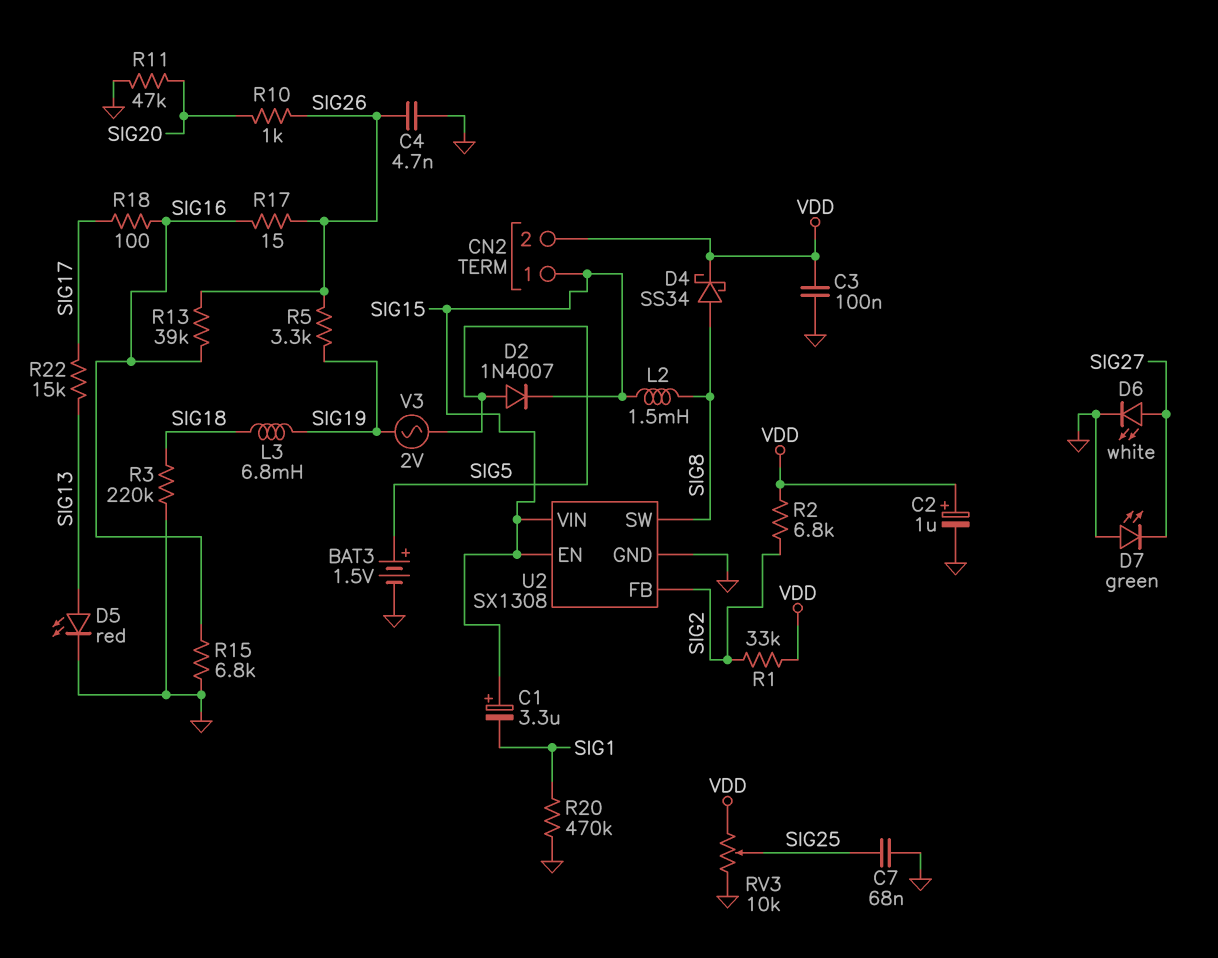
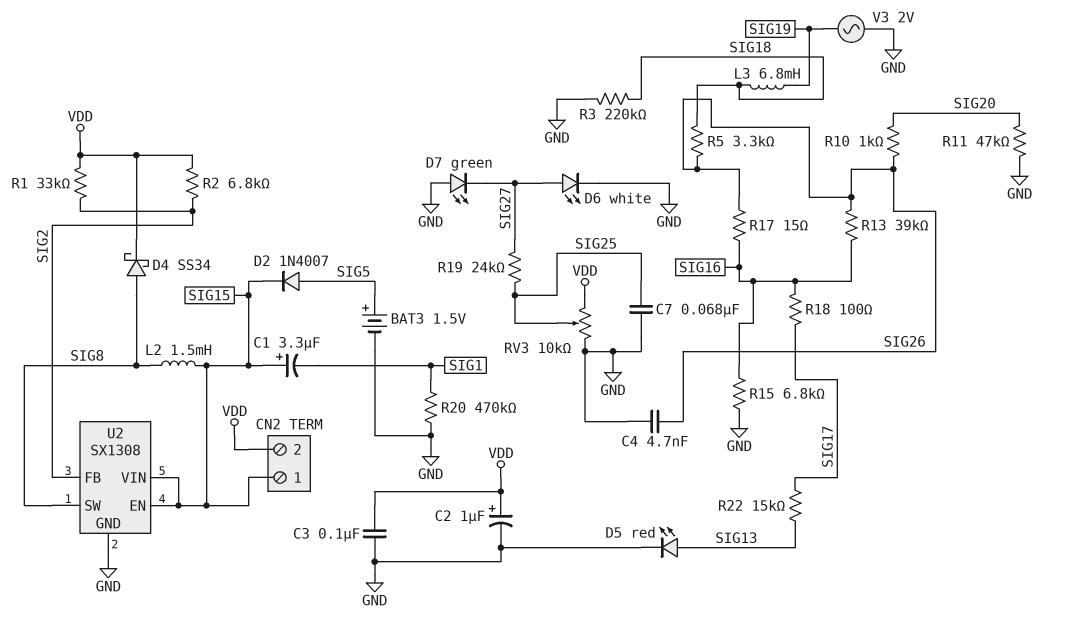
R5: 3.3k (SIG19, SIG26) -> 3.3k (SIG18, SIG26)
R19: none -> 24k (SIG25, SIG27)
V3: AC 2V (SIG5, SIG19) -> AC 2V (GND, SIG19)

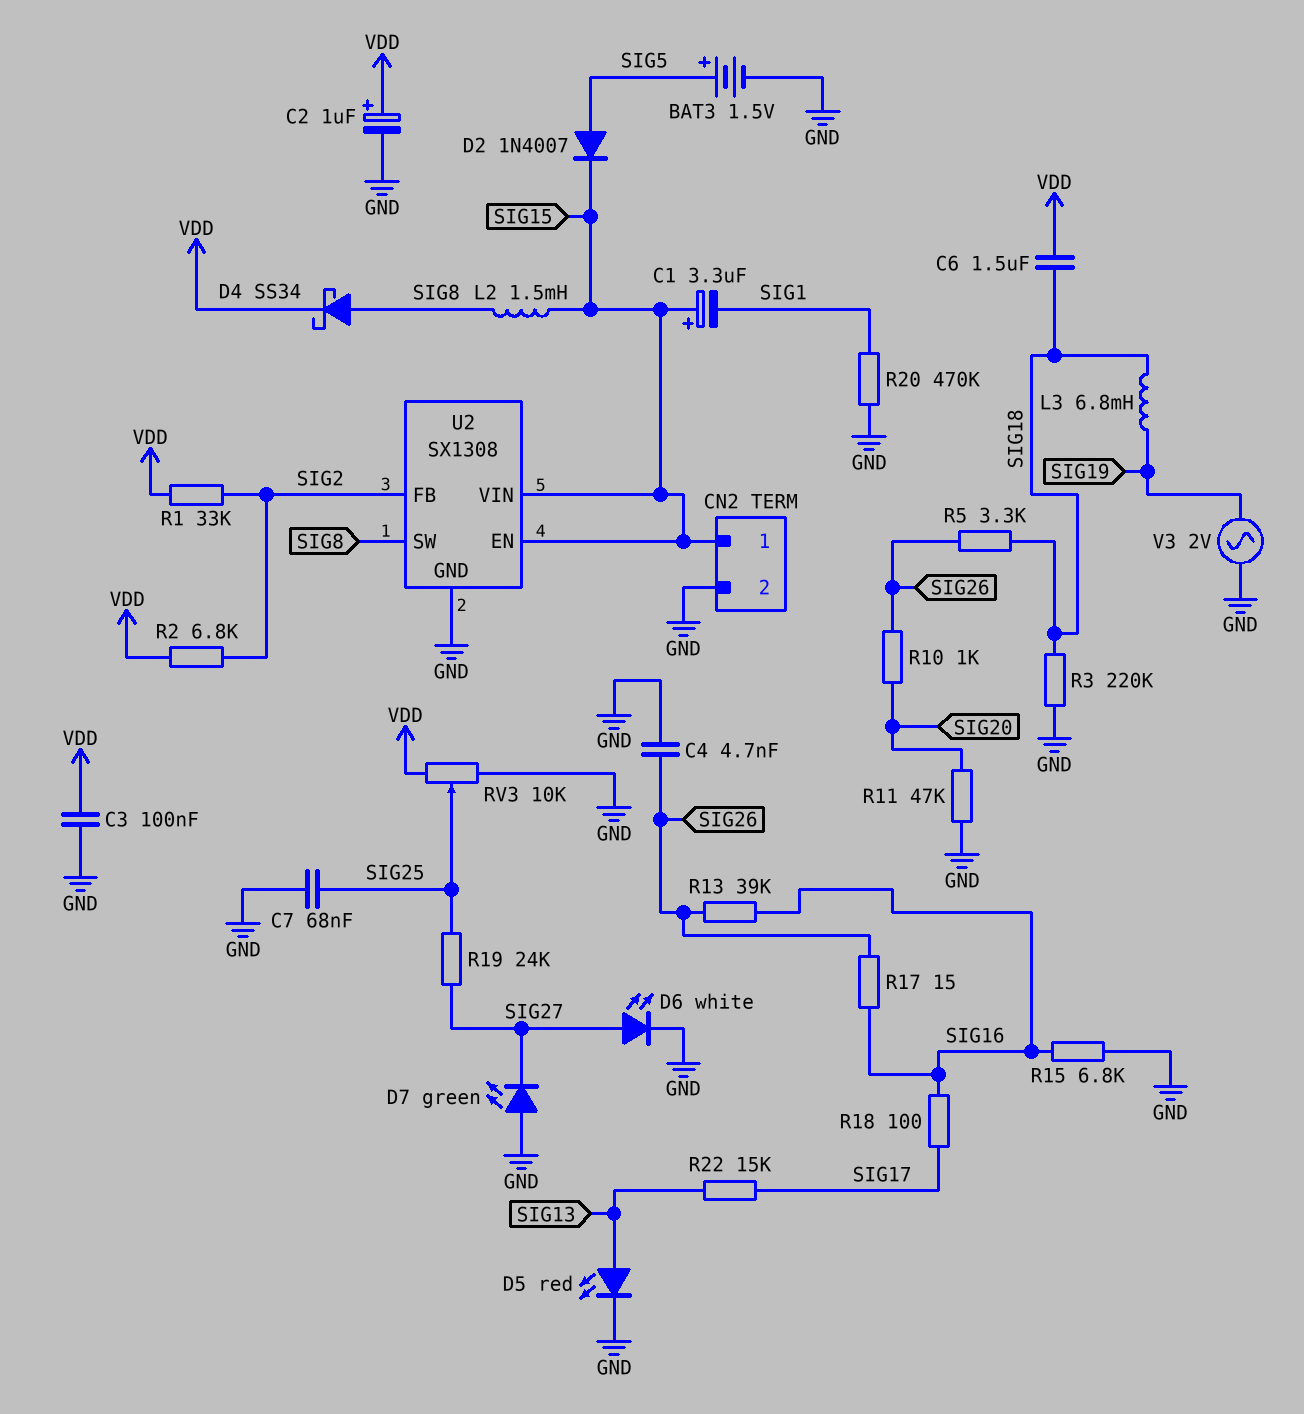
C6: none -> 1.5uF (SIG18, VDD)
CN2 pin 2: VDD -> GND

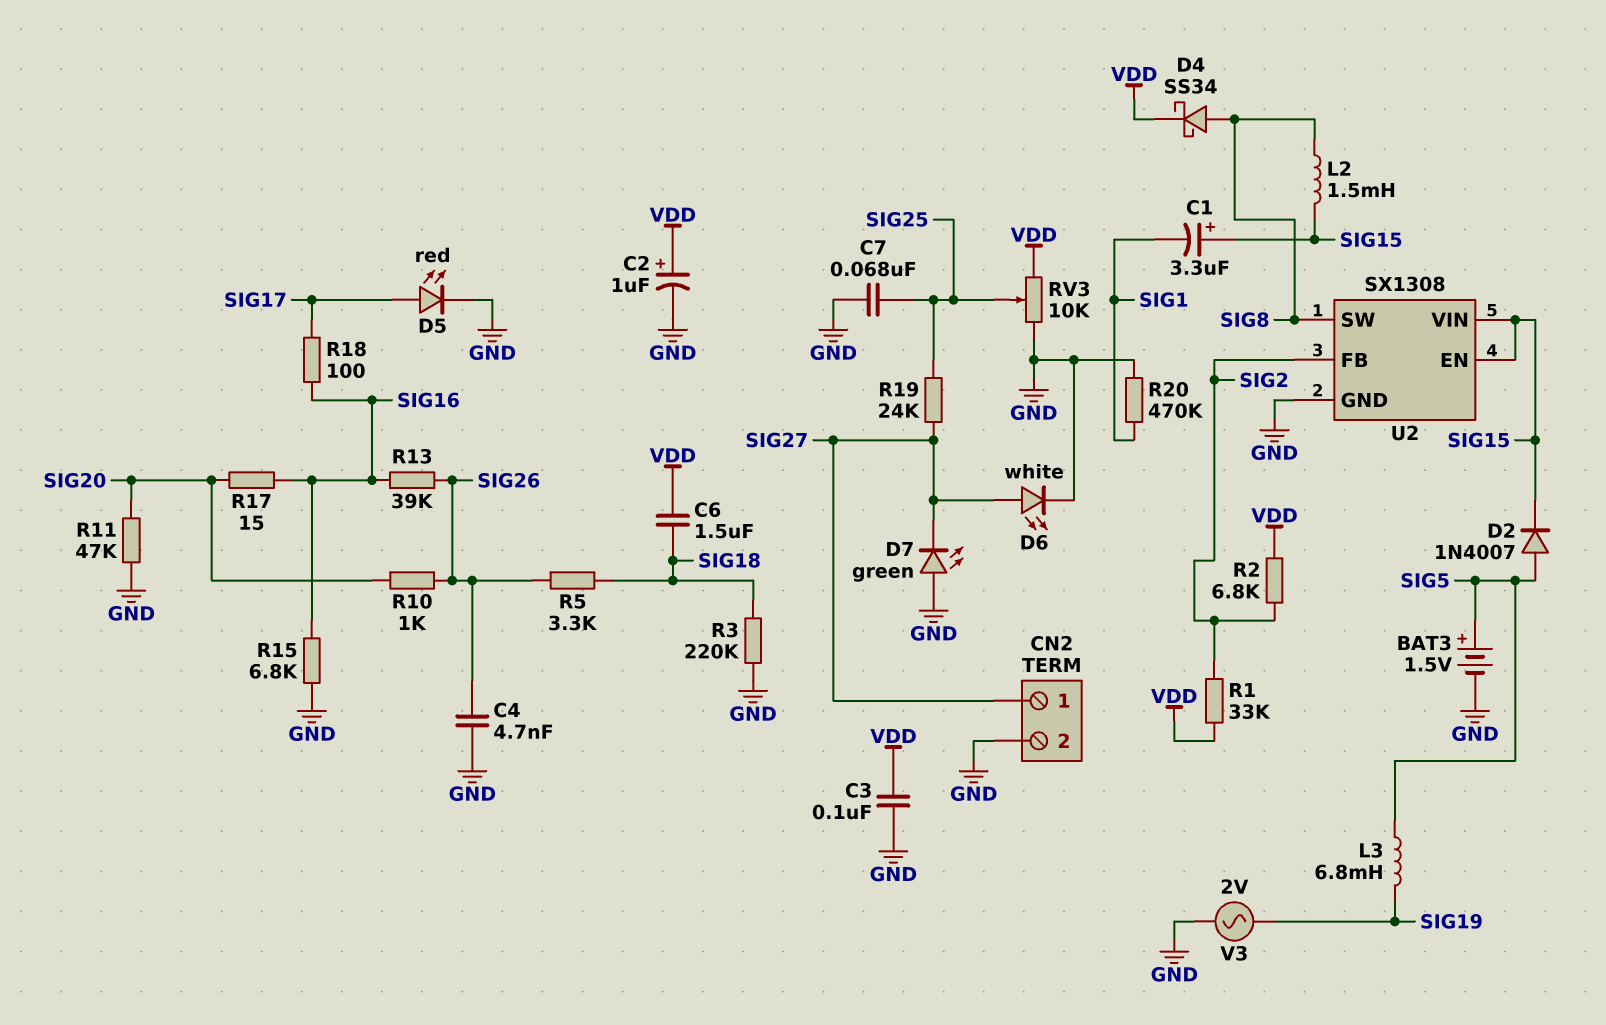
CN2 pin 1: SIG15 -> SIG27
D5: LED red (A SIG13, K GND) -> LED red (A SIG17, K GND)
L3: 6.8mH (SIG18, SIG19) -> 6.8mH (SIG5, SIG19)
R17: 15 (SIG16, SIG26) -> 15 (SIG16, SIG20)
R22: 15k (SIG13, SIG17) -> none

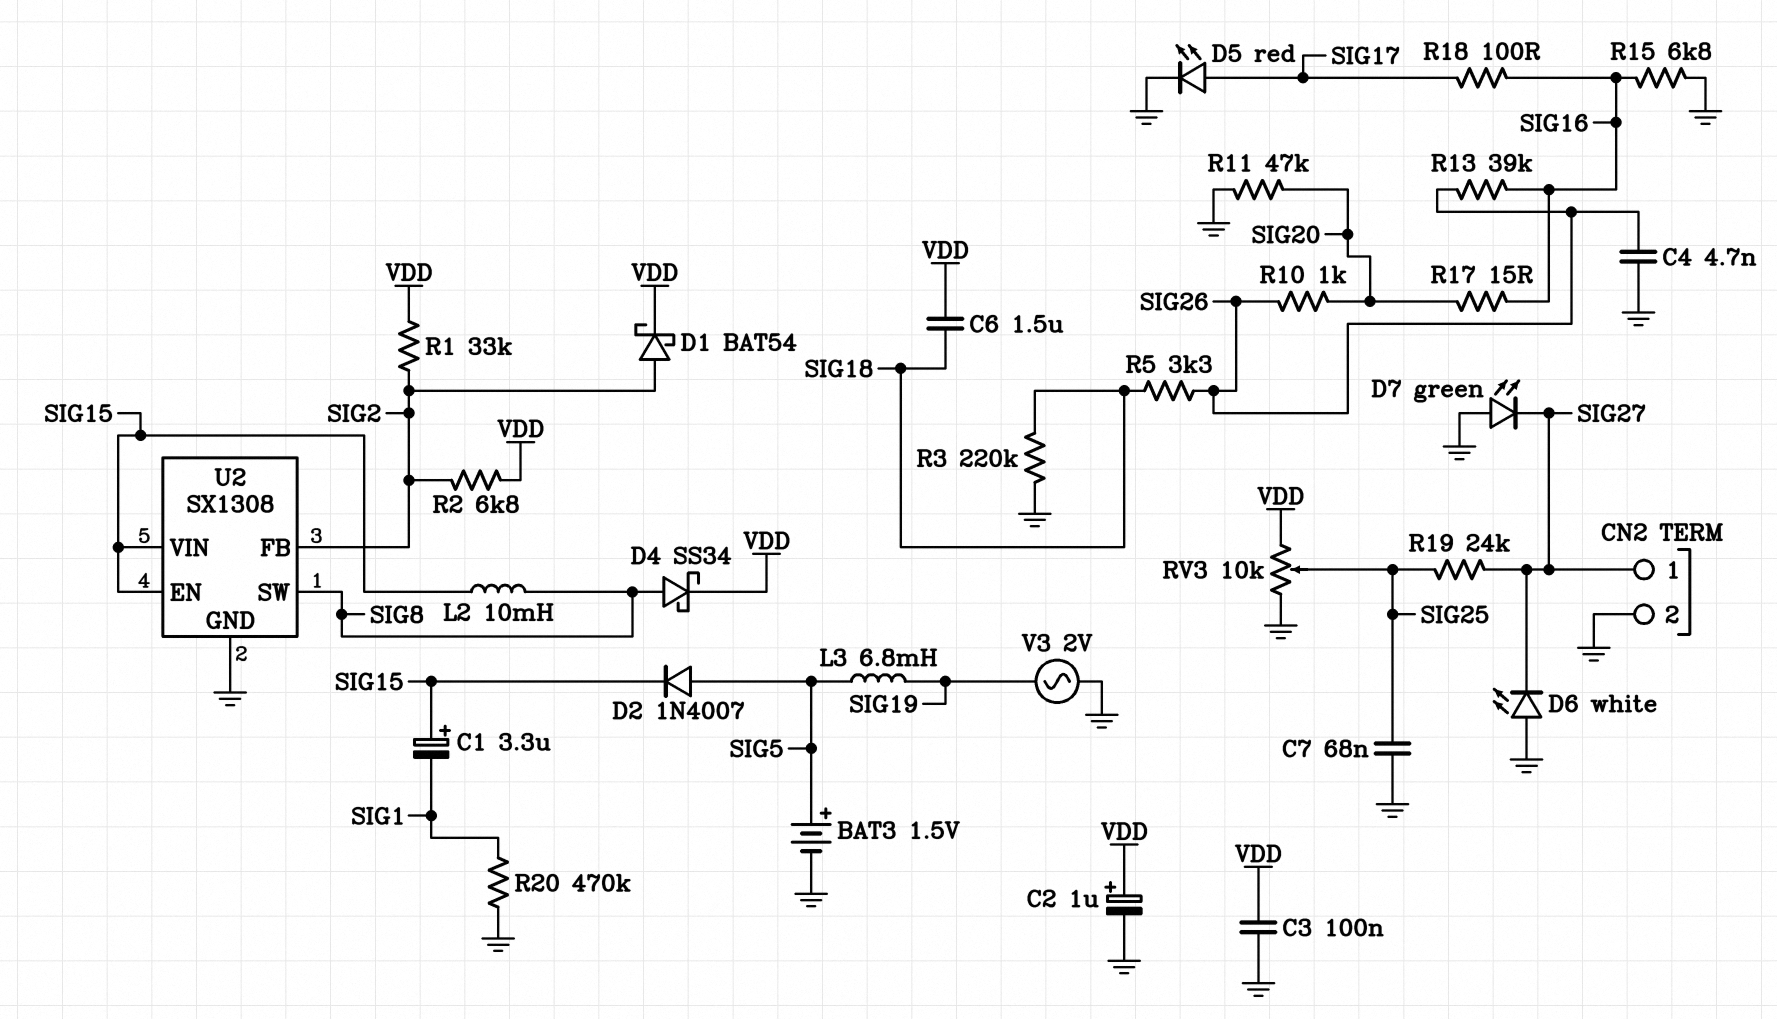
D1: none -> schottky BAT54 (A SIG2, K VDD)
D6: LED white (A SIG27, K GND) -> LED white (A GND, K SIG27)
L2: 1.5mH (SIG8, SIG15) -> 10mH (SIG8, SIG15)

